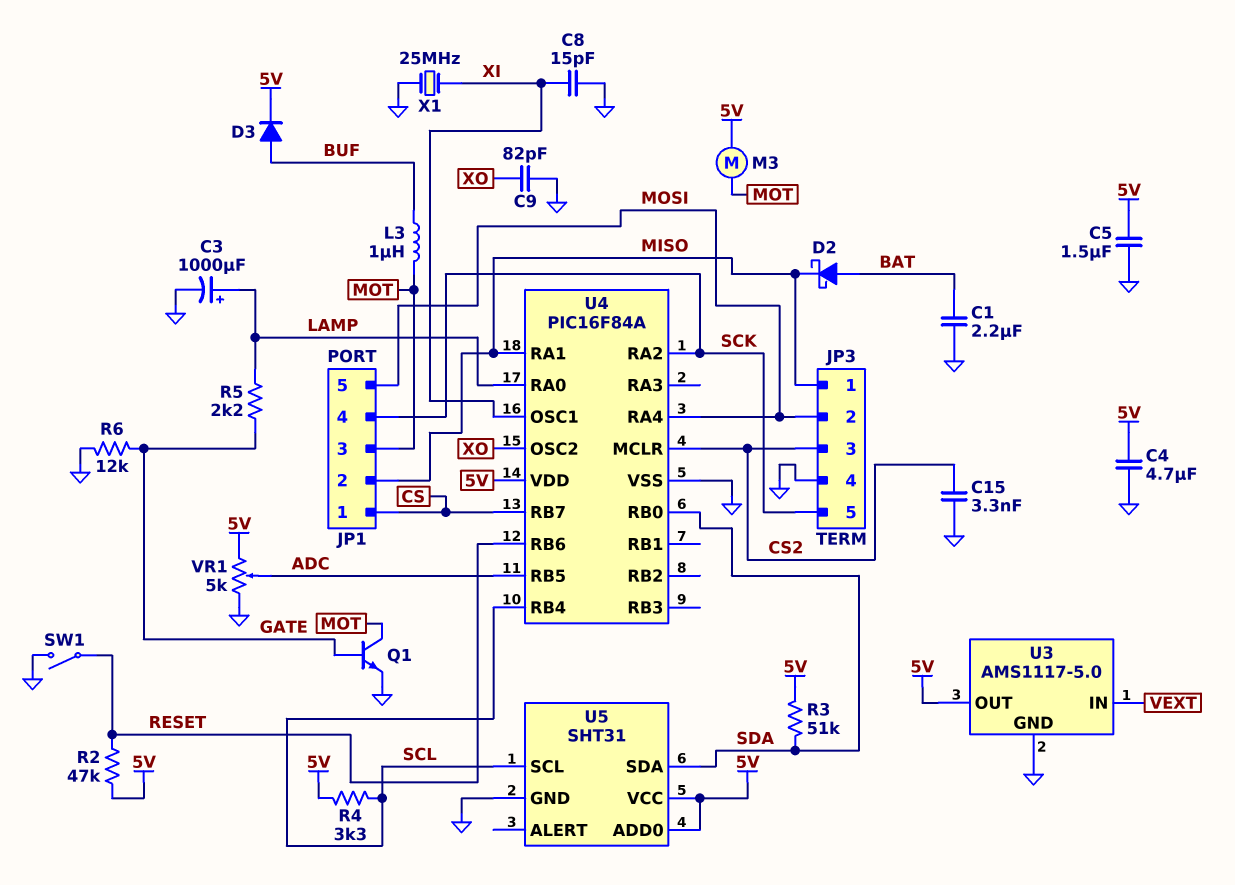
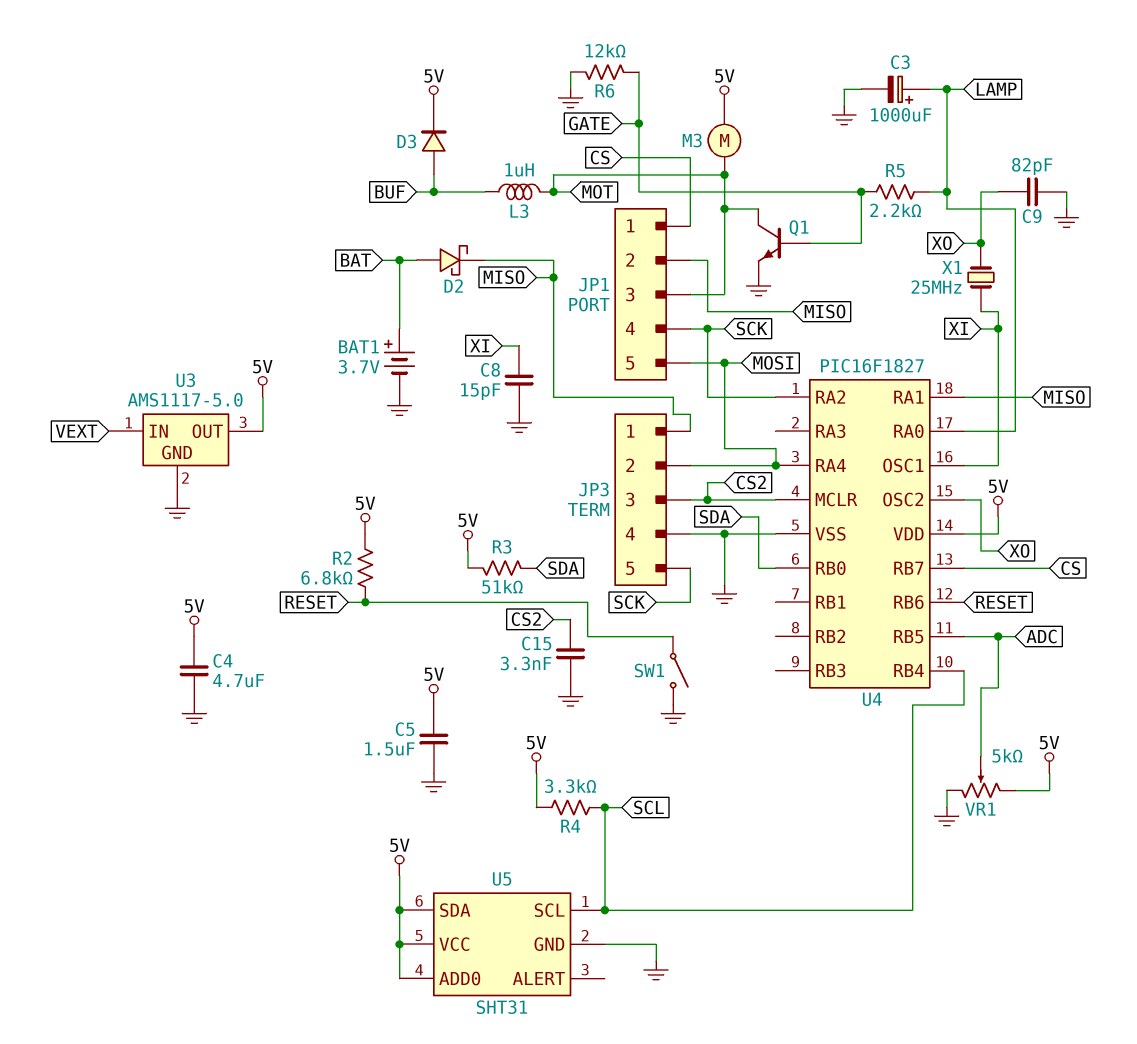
BAT1: none -> 3.7V (plus BAT, minus GND)
C1: 2.2uF (BAT, GND) -> none
R2: 47k (5V, RESET) -> 6.8k (5V, RESET)
U4: PIC16F84A -> PIC16F1827
U5 pin SDA: SDA -> 5V
X1: 25MHz (GND, XI) -> 25MHz (XI, XO)

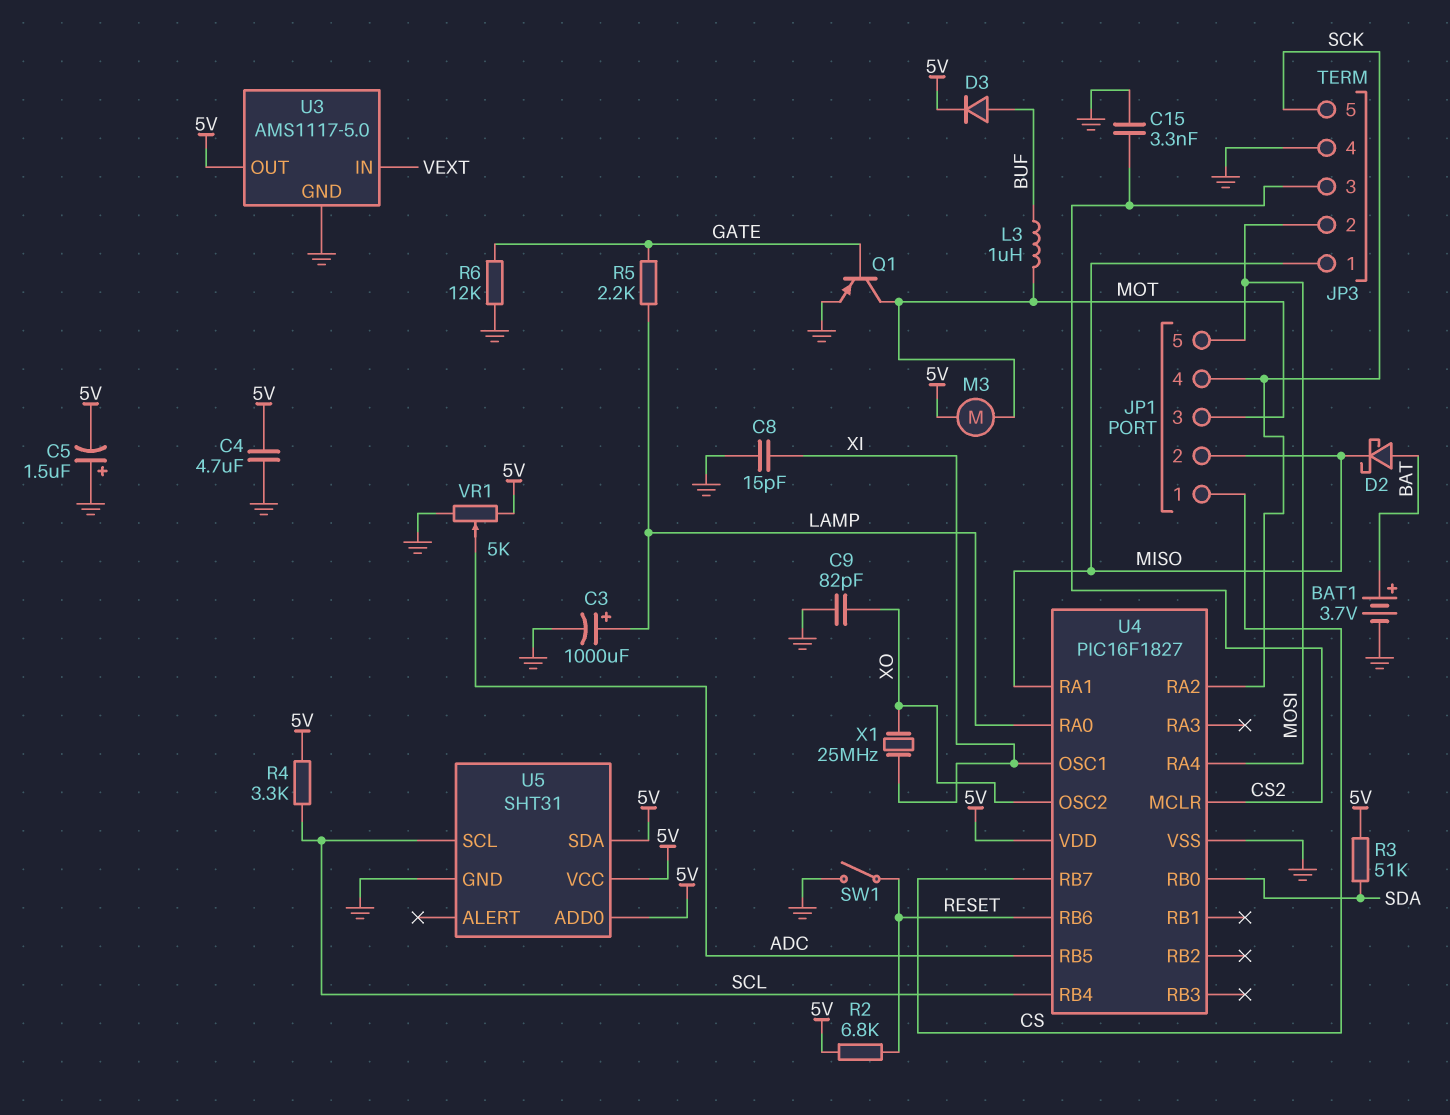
C5: 1.5uF (5V, GND) -> 1.5uF (plus GND, minus 5V)
Q1: NPN (B GATE, C MOT, E GND) -> PNP (B GATE, C MOT, E GND)

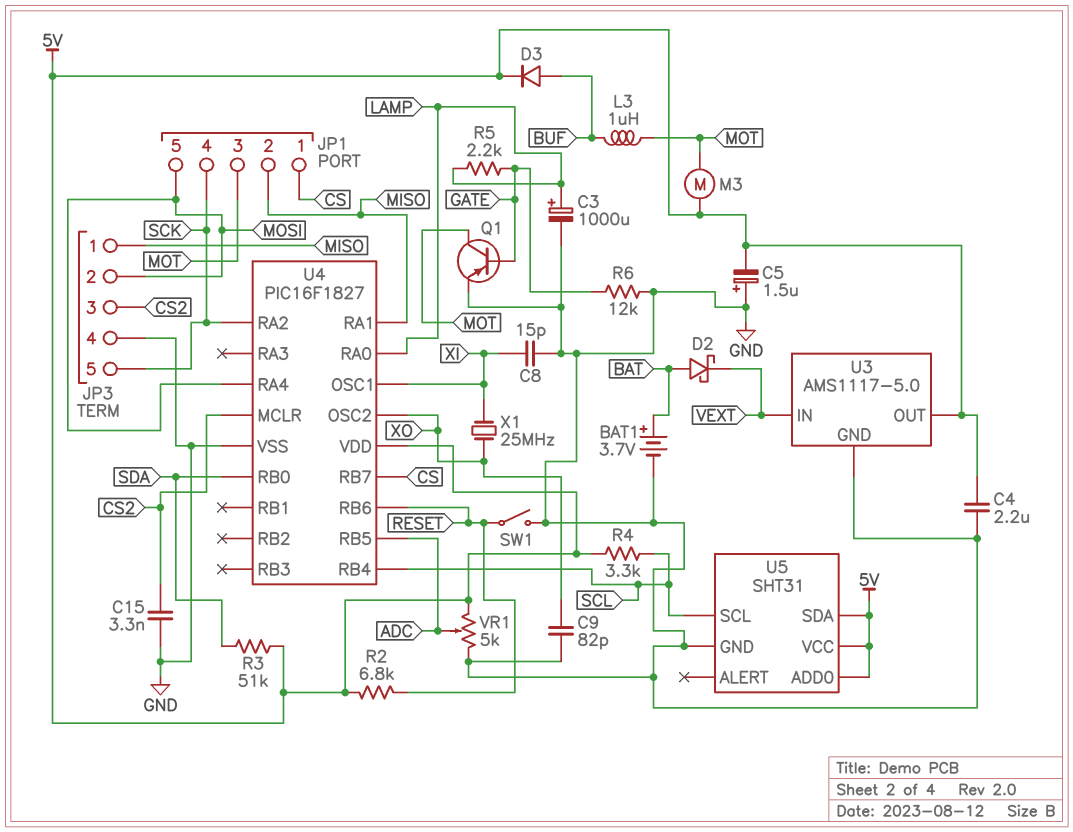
C4: 4.7uF (5V, GND) -> 2.2uF (5V, GND)
D2: schottky (A BAT, K MISO) -> schottky (A BAT, K VEXT)

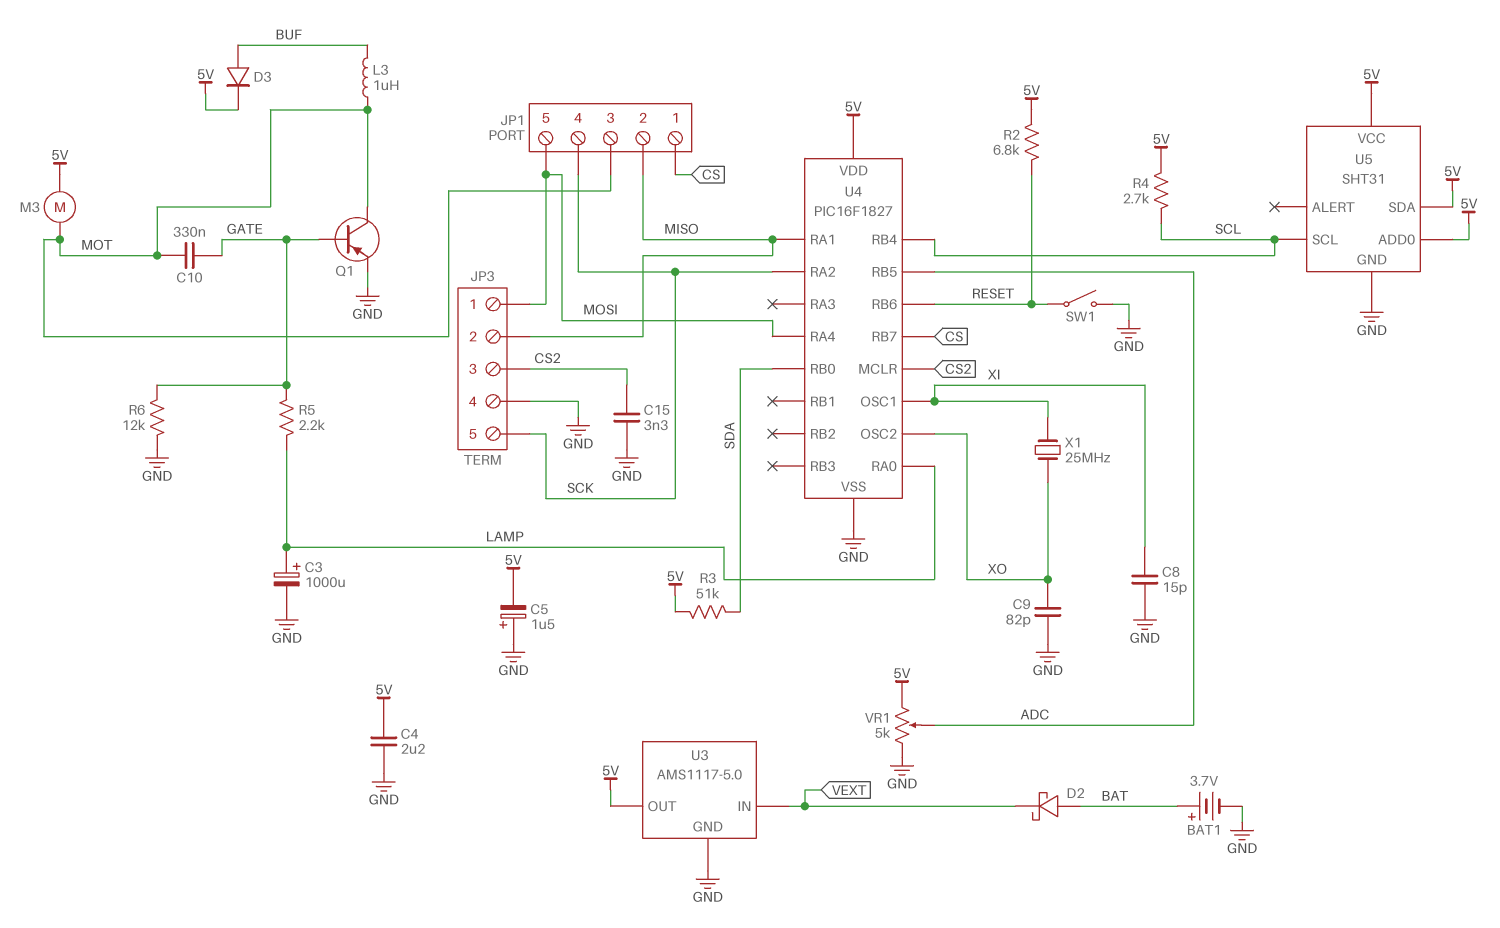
C10: none -> 330nF (GATE, MOT)
JP3 pin 1: MISO -> MOSI
JP3 pin 2: MOSI -> MISO
R4: 3.3k (5V, SCL) -> 2.7k (5V, SCL)

